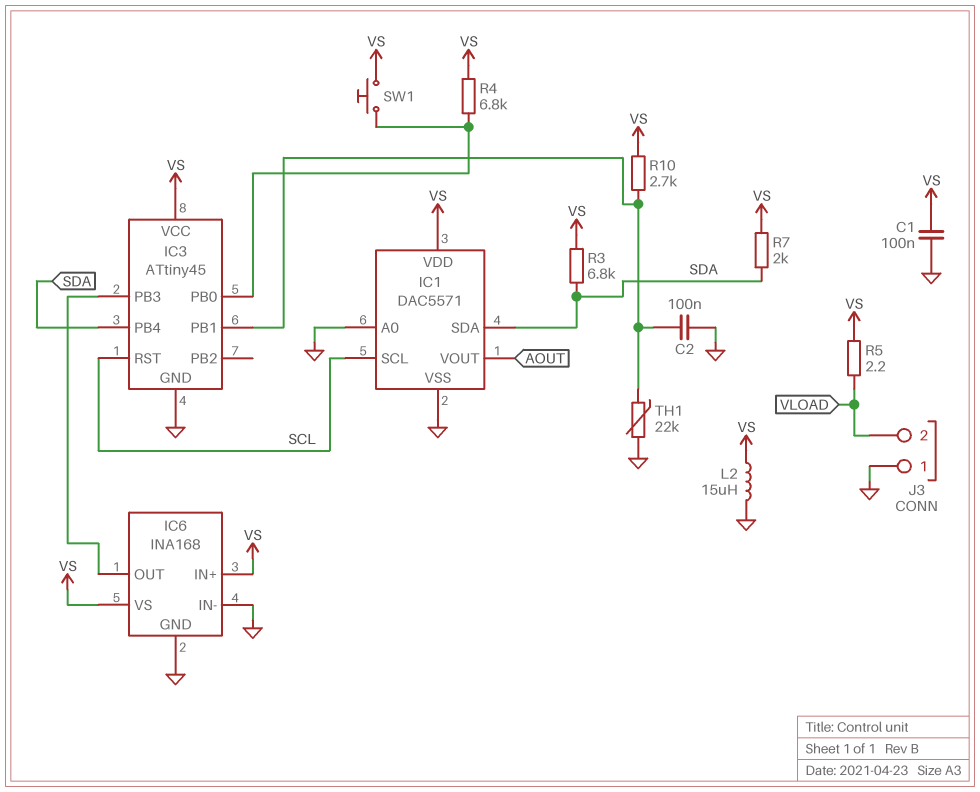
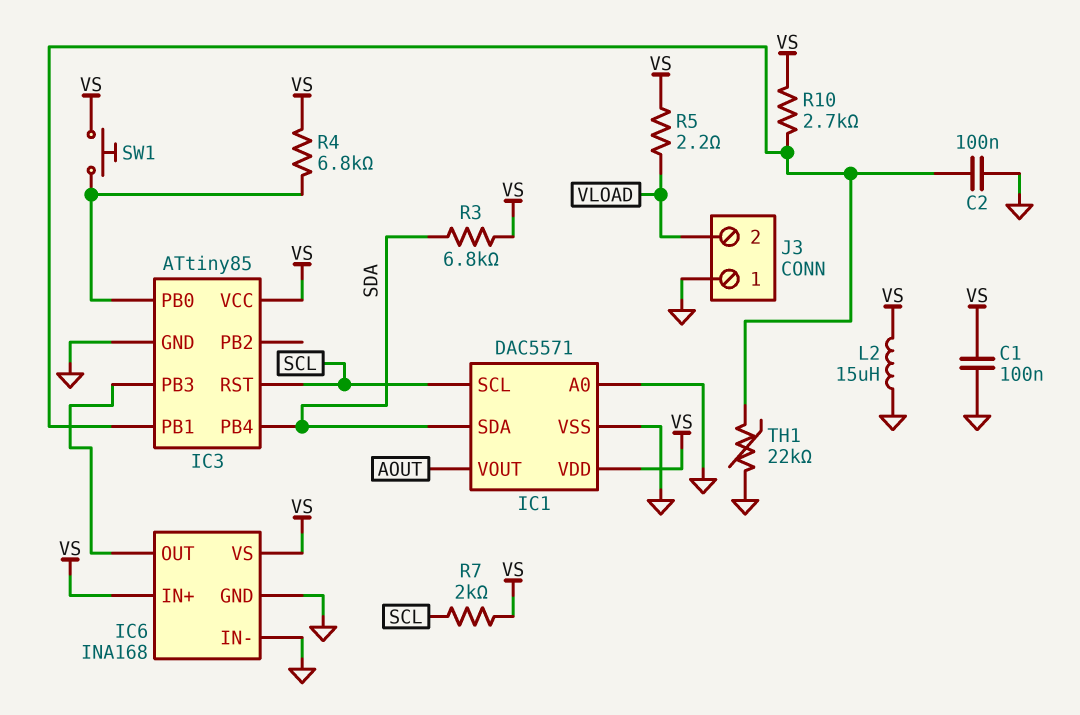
IC3: ATtiny45 -> ATtiny85
R7: 2k (SDA, VS) -> 2k (SCL, VS)

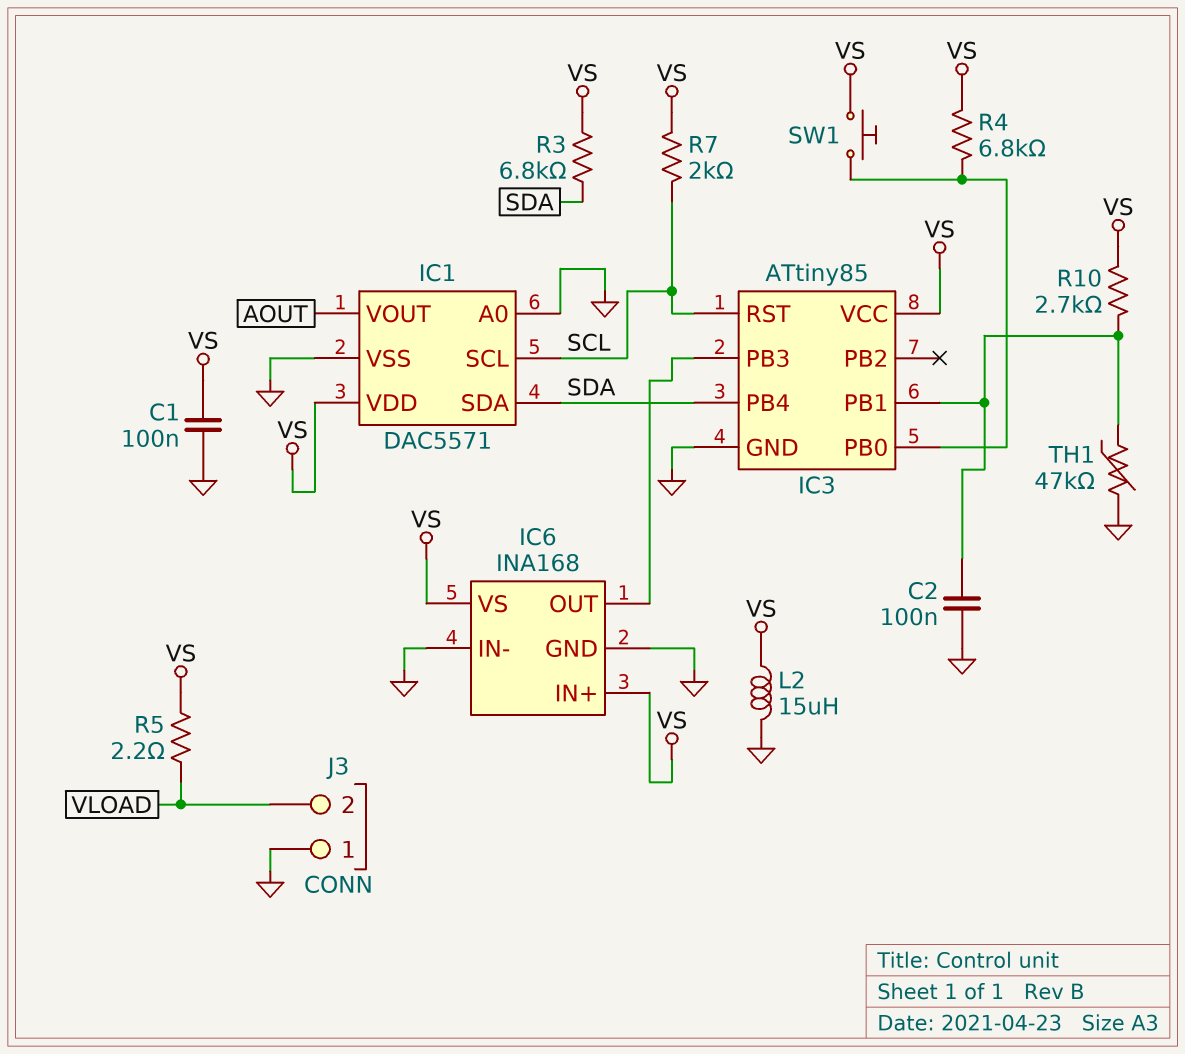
TH1: 22k (GND, IC3/PB1) -> 47k (GND, IC3/PB1)

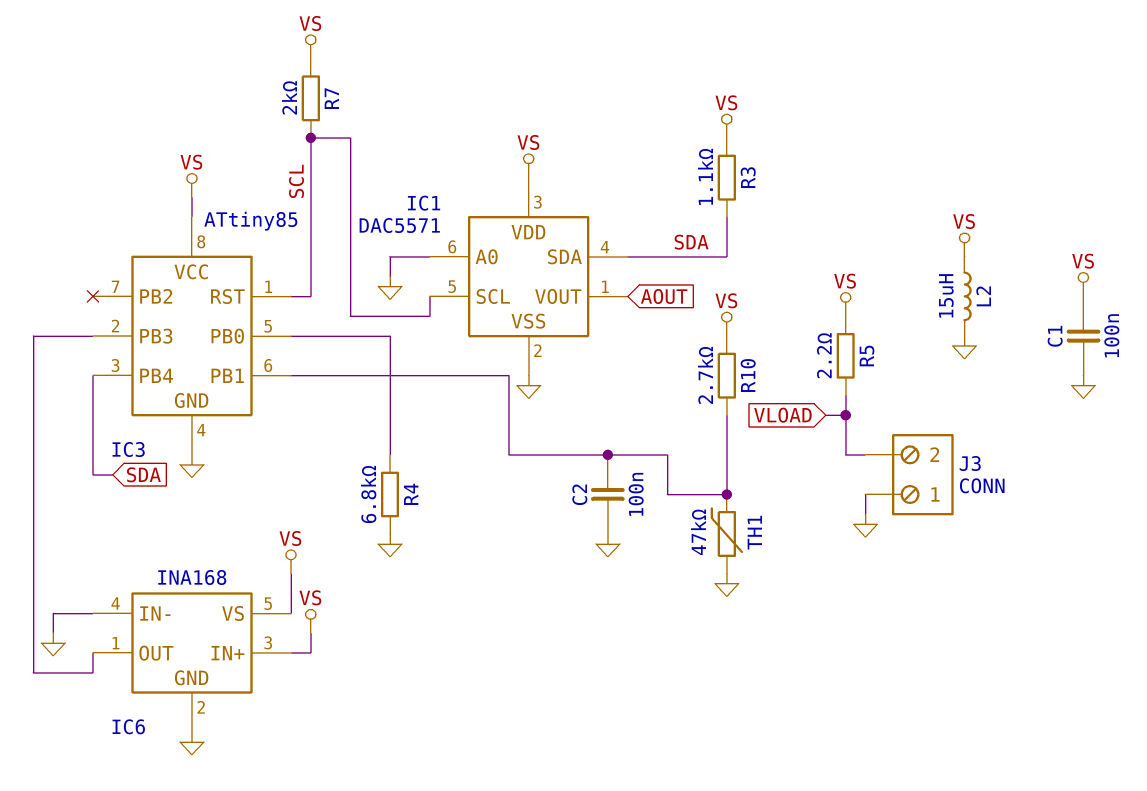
R3: 6.8k (SDA, VS) -> 1.1k (SDA, VS)
R4: 6.8k (IC3/PB0, VS) -> 6.8k (GND, IC3/PB0)
SW1: button (IC3/PB0, VS) -> none

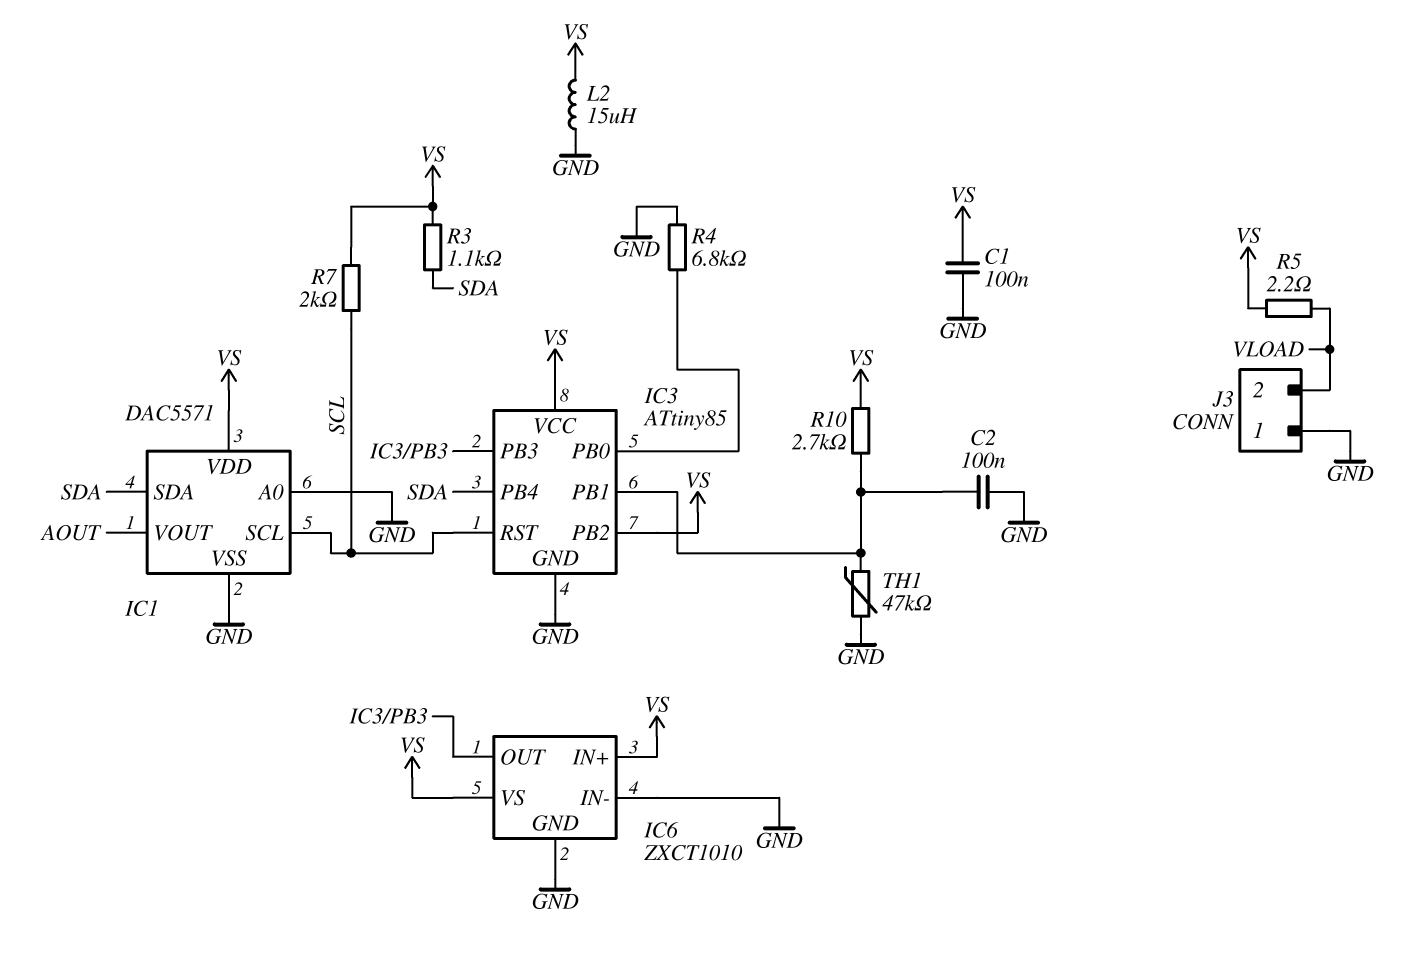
IC3 pin PB2: none -> VS
IC6: INA168 -> ZXCT1010

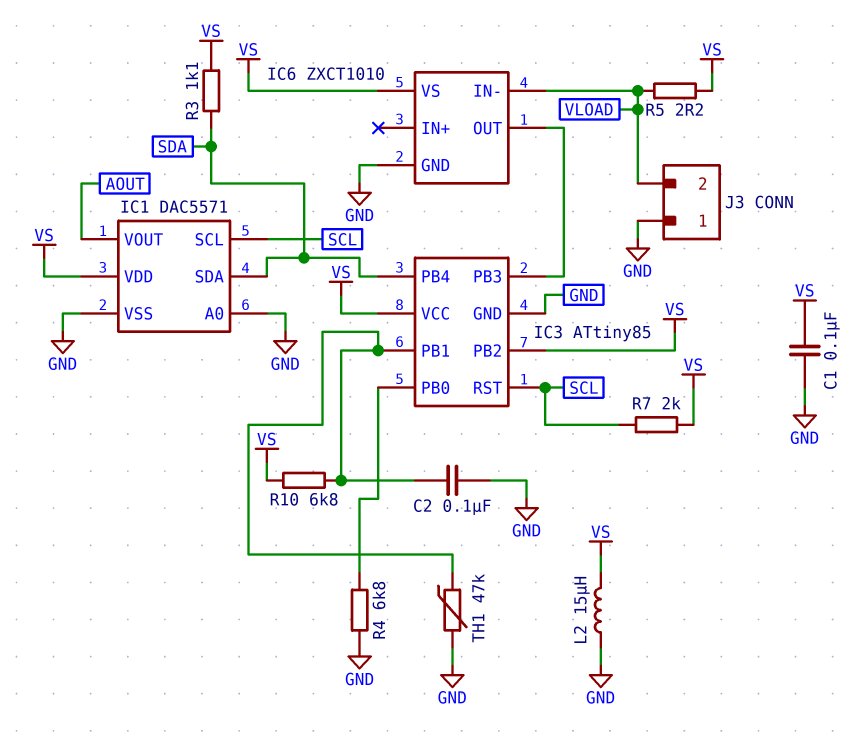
IC6 pin IN+: VS -> none
IC6 pin IN-: GND -> VLOAD
R10: 2.7k (IC3/PB1, VS) -> 6.8k (IC3/PB1, VS)

